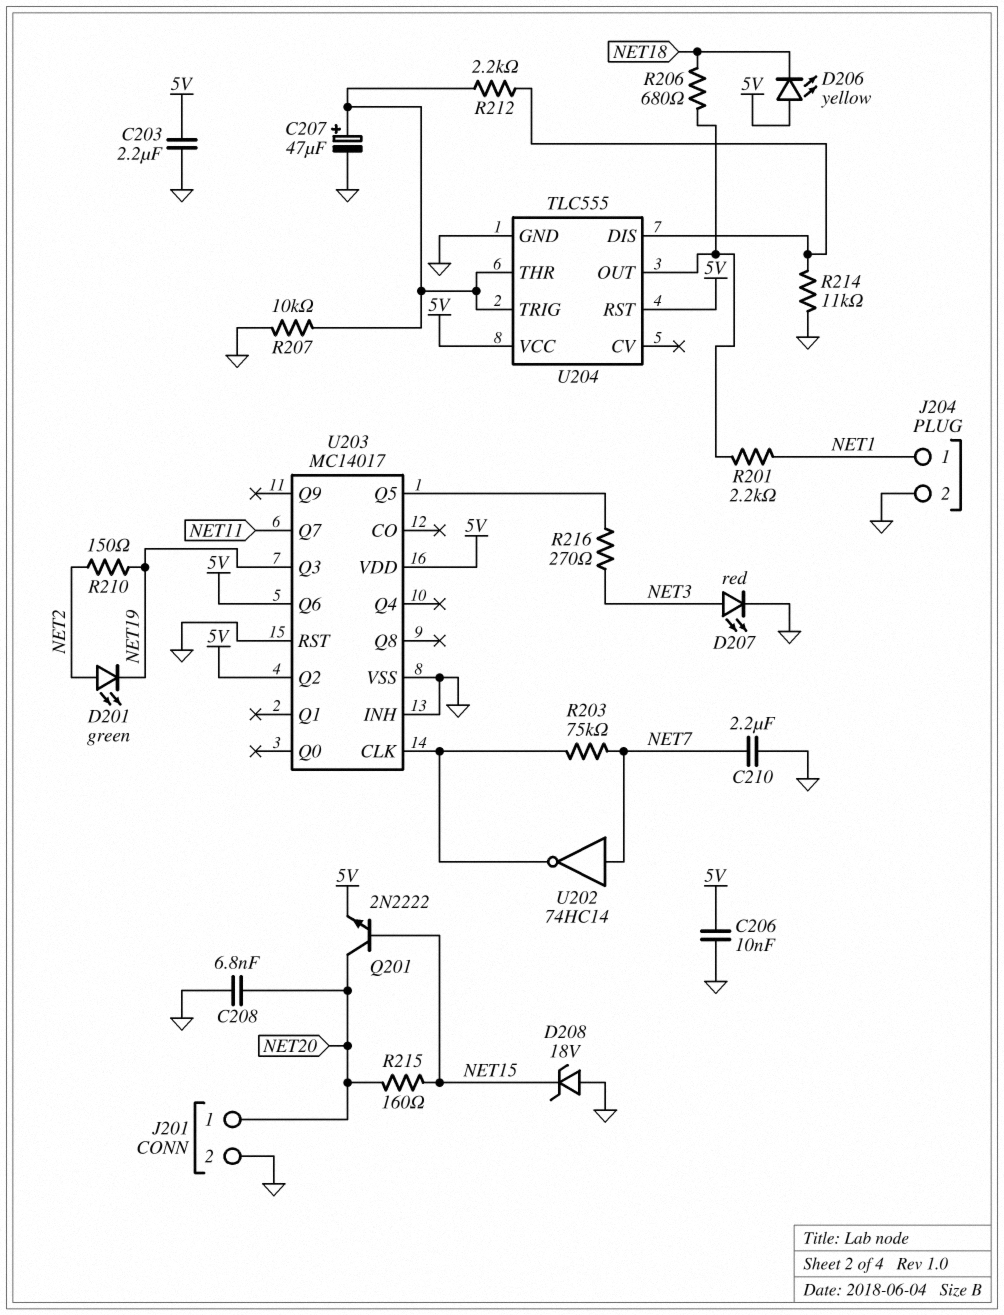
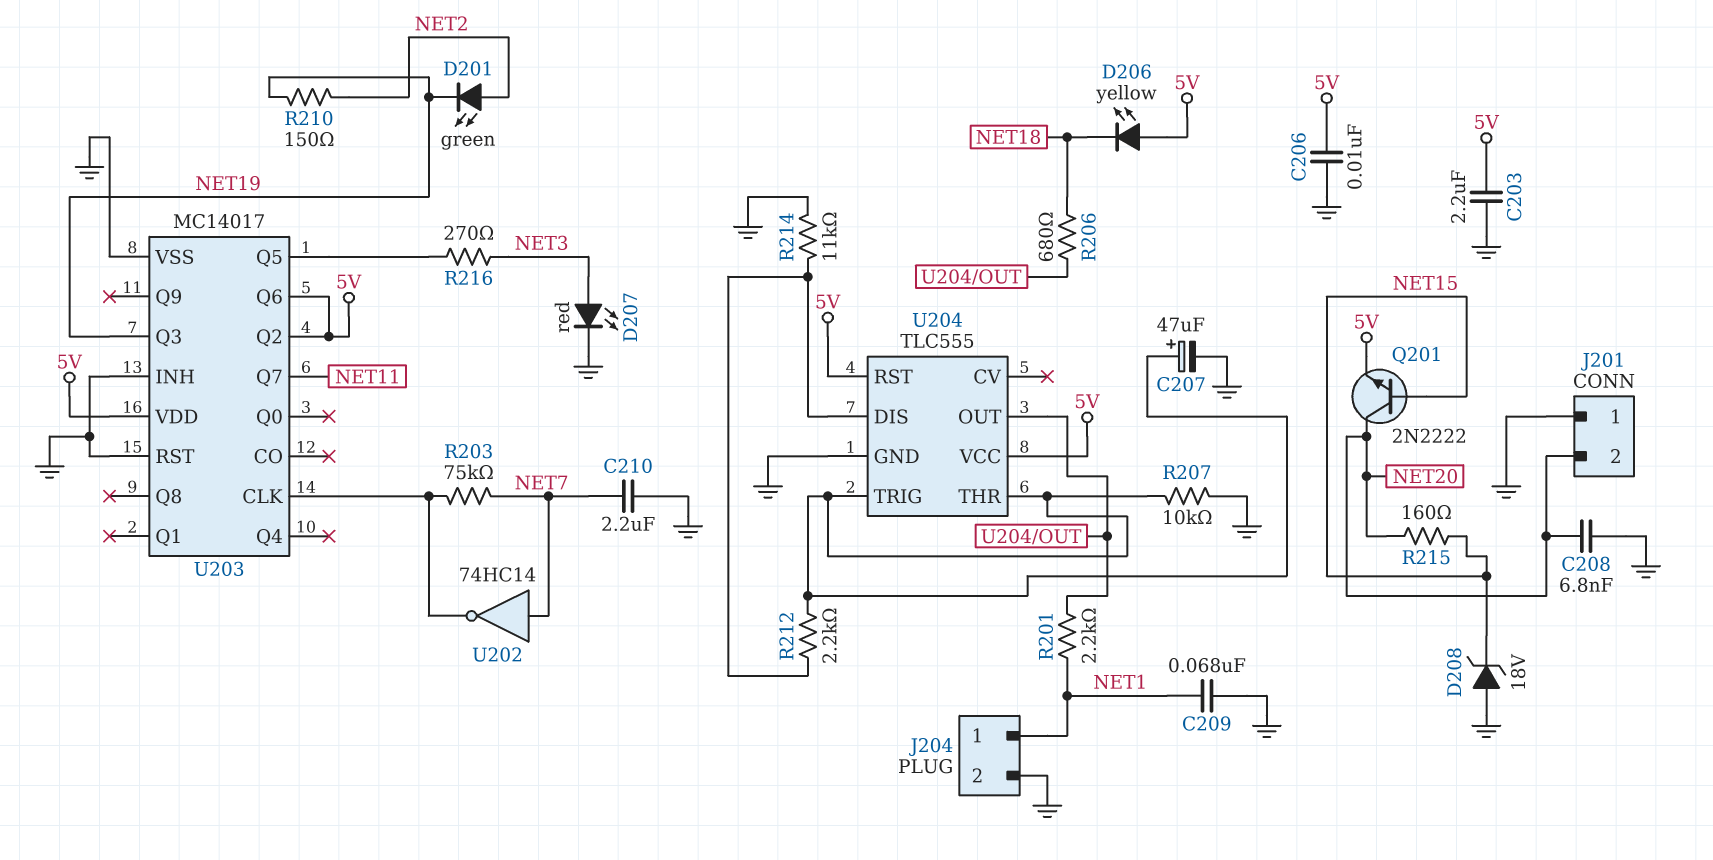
C209: none -> 68nF (GND, NET1)
J201 pin 1: NET20 -> GND
J201 pin 2: GND -> NET20

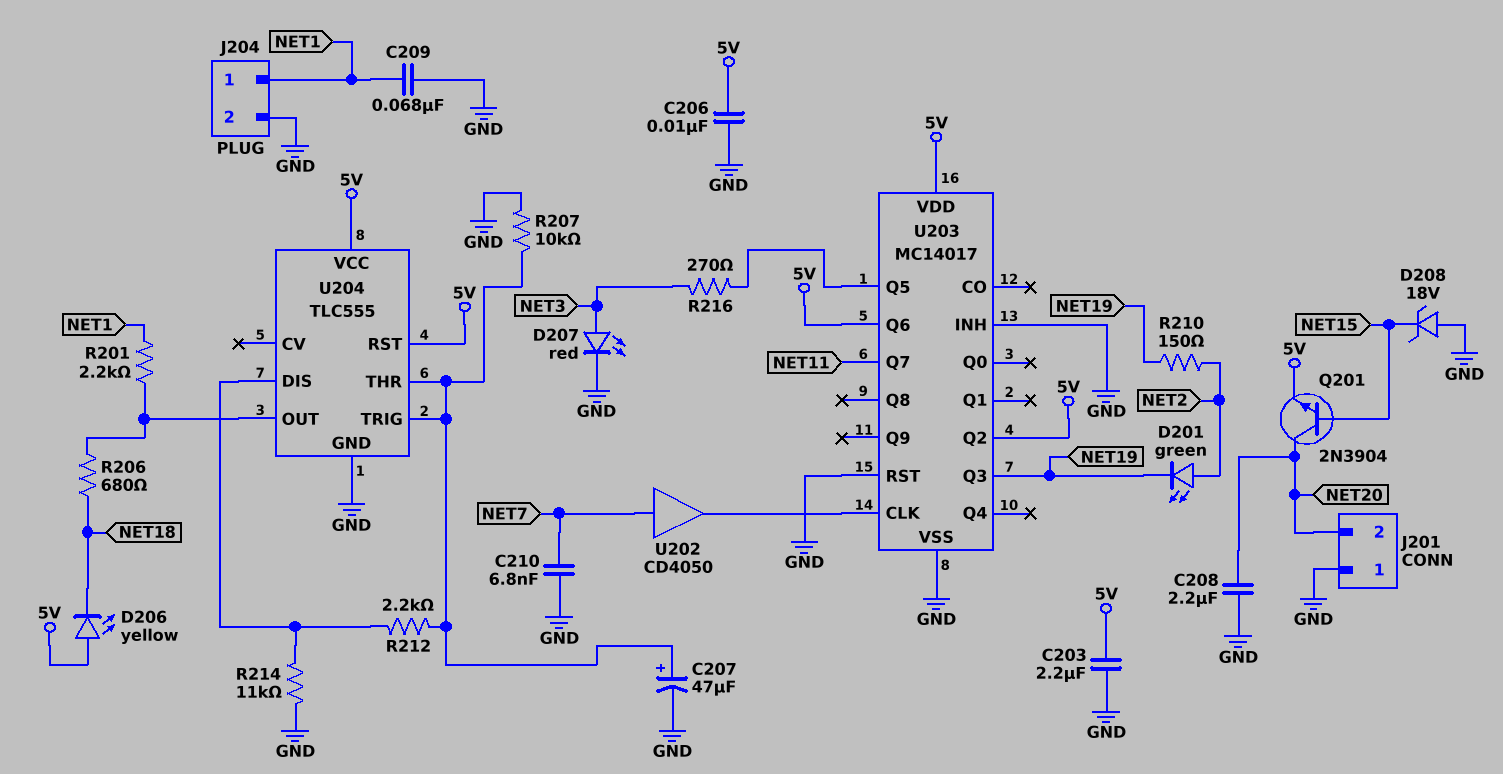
C208: 6.8nF (GND, NET20) -> 2.2uF (GND, NET20)
C210: 2.2uF (GND, NET7) -> 6.8nF (GND, NET7)
Q201: NPN 2N2222 (B NET15, C NET20, E 5V) -> NPN 2N3904 (B NET15, C NET20, E 5V)
R203: 75k (NET7, U203/CLK) -> none
R215: 160 (NET15, NET20) -> none
U202: NOT 74HC14 (in NET7, out U203/CLK) -> buffer CD4050 (in NET7, out U203/CLK)

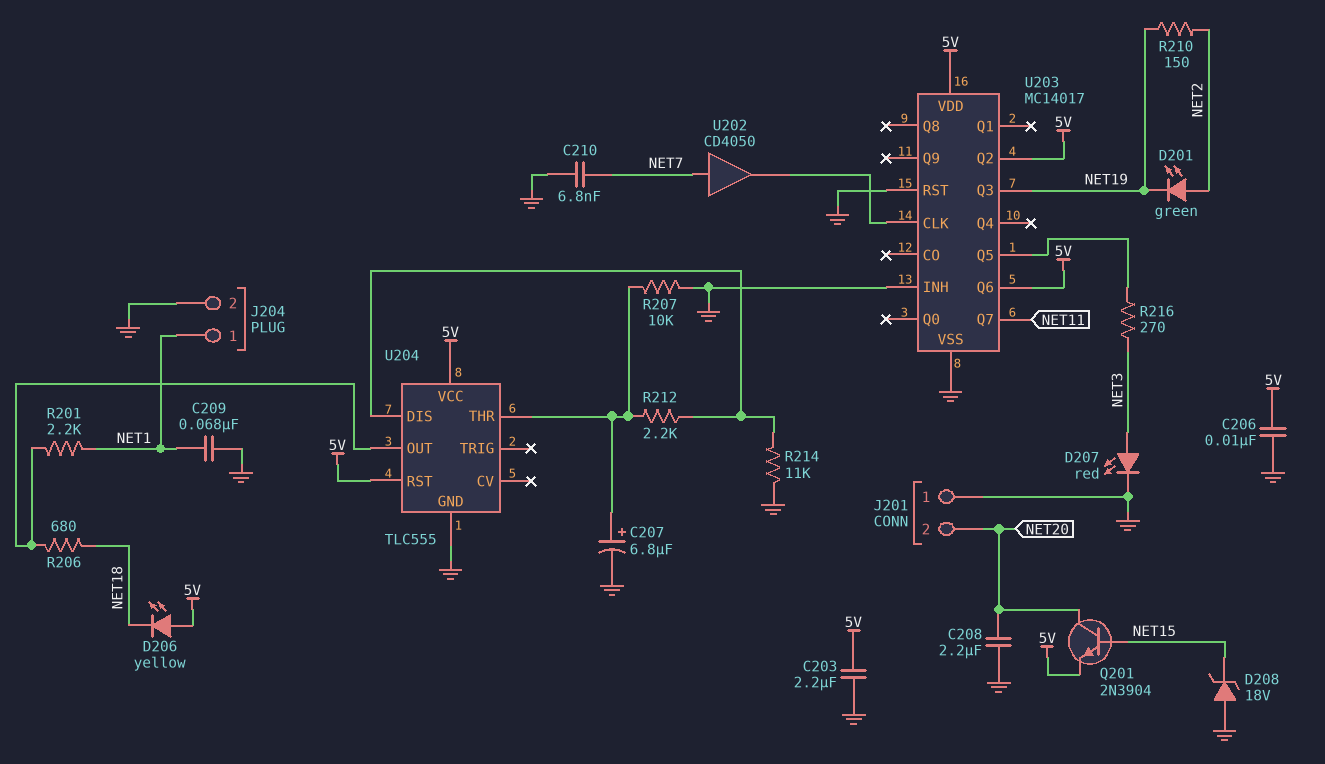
C207: 47uF (plus U204/THR, minus GND) -> 6.8uF (plus U204/THR, minus GND)
U204 pin TRIG: U204/THR -> none

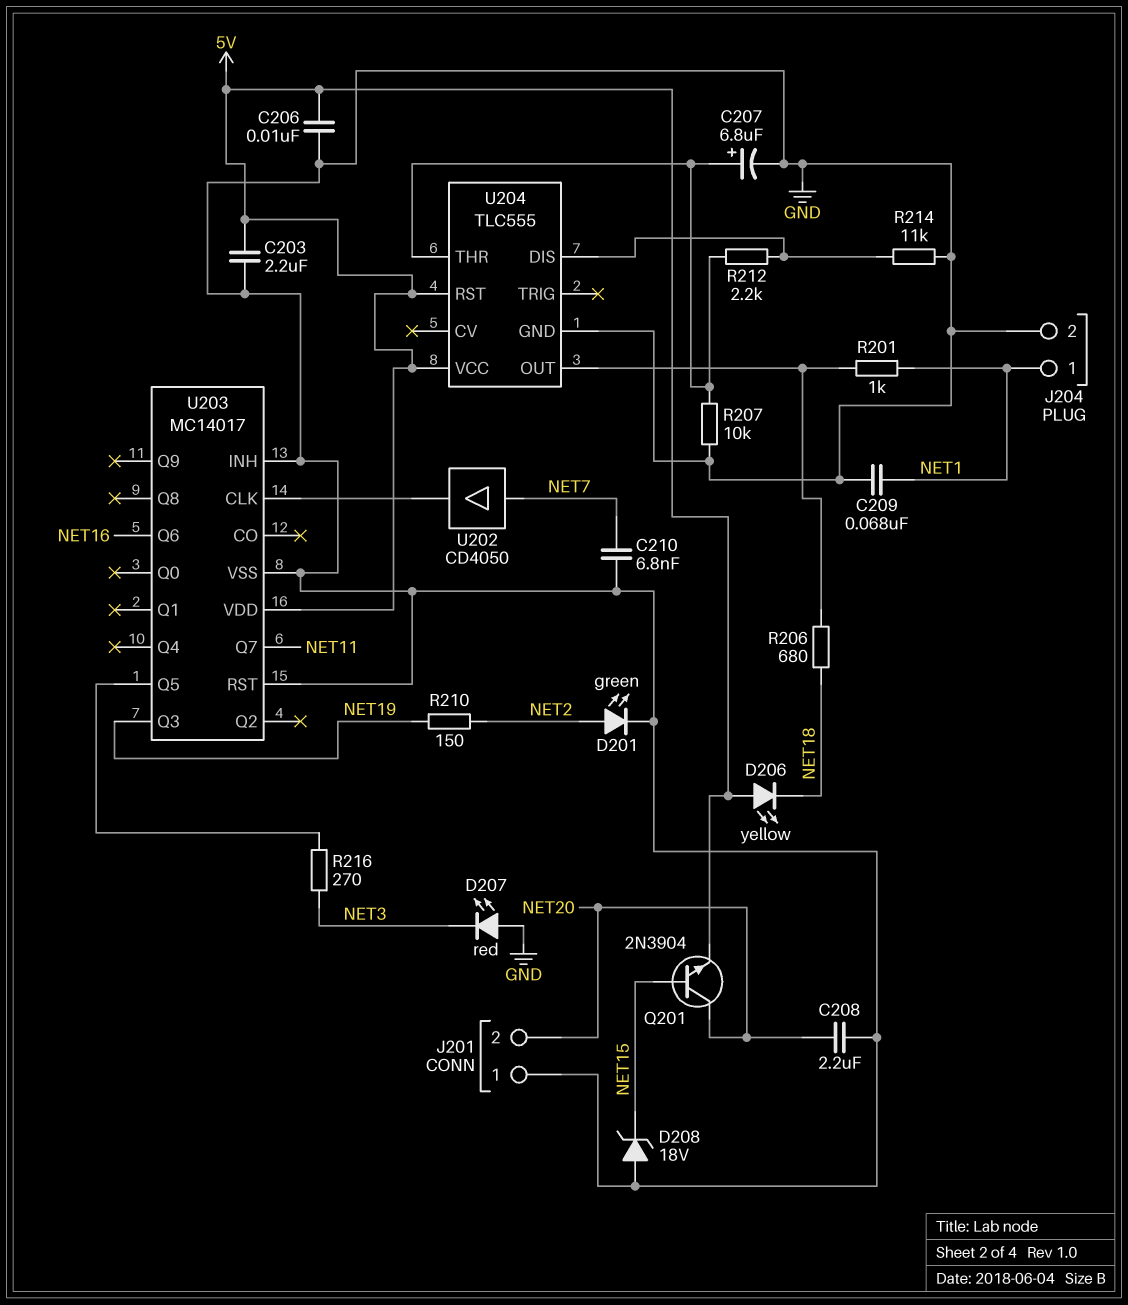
D201: LED green (A NET2, K NET19) -> LED green (A NET2, K GND)
D207: LED red (A NET3, K GND) -> LED red (A GND, K NET3)
R201: 2.2k (NET1, U204/OUT) -> 1k (NET1, U204/OUT)
U203 pin Q2: 5V -> none
U203 pin Q6: 5V -> NET16

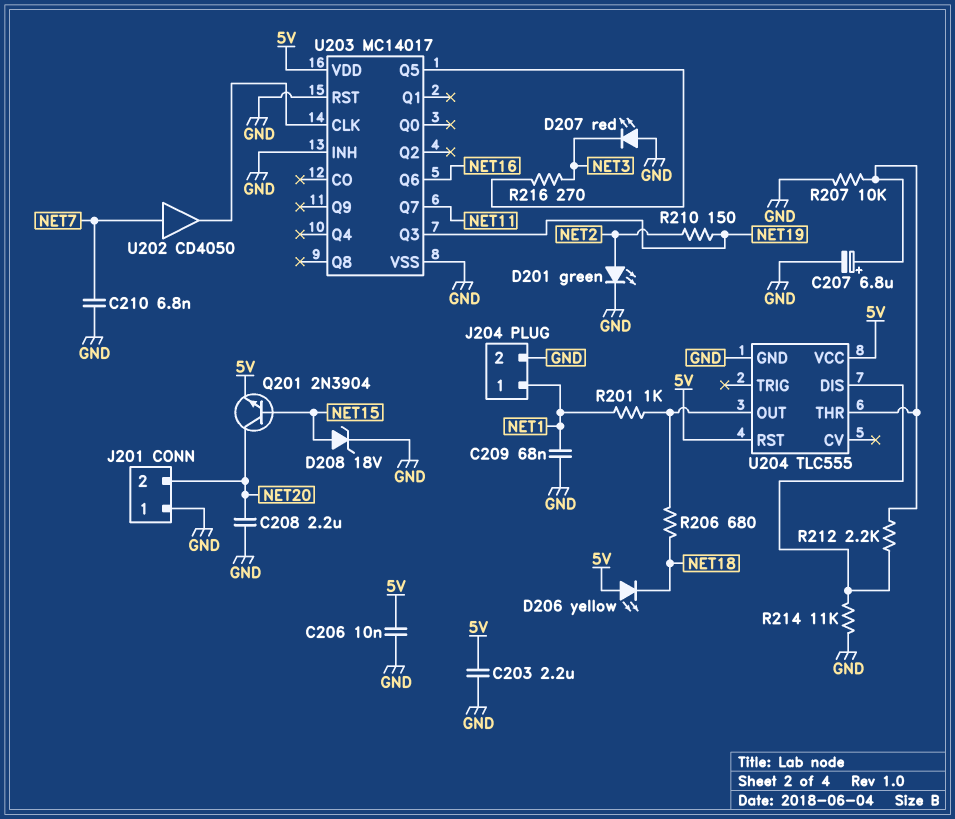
D208: zener 18V (A GND, K NET15) -> zener 18V (A NET15, K GND)

